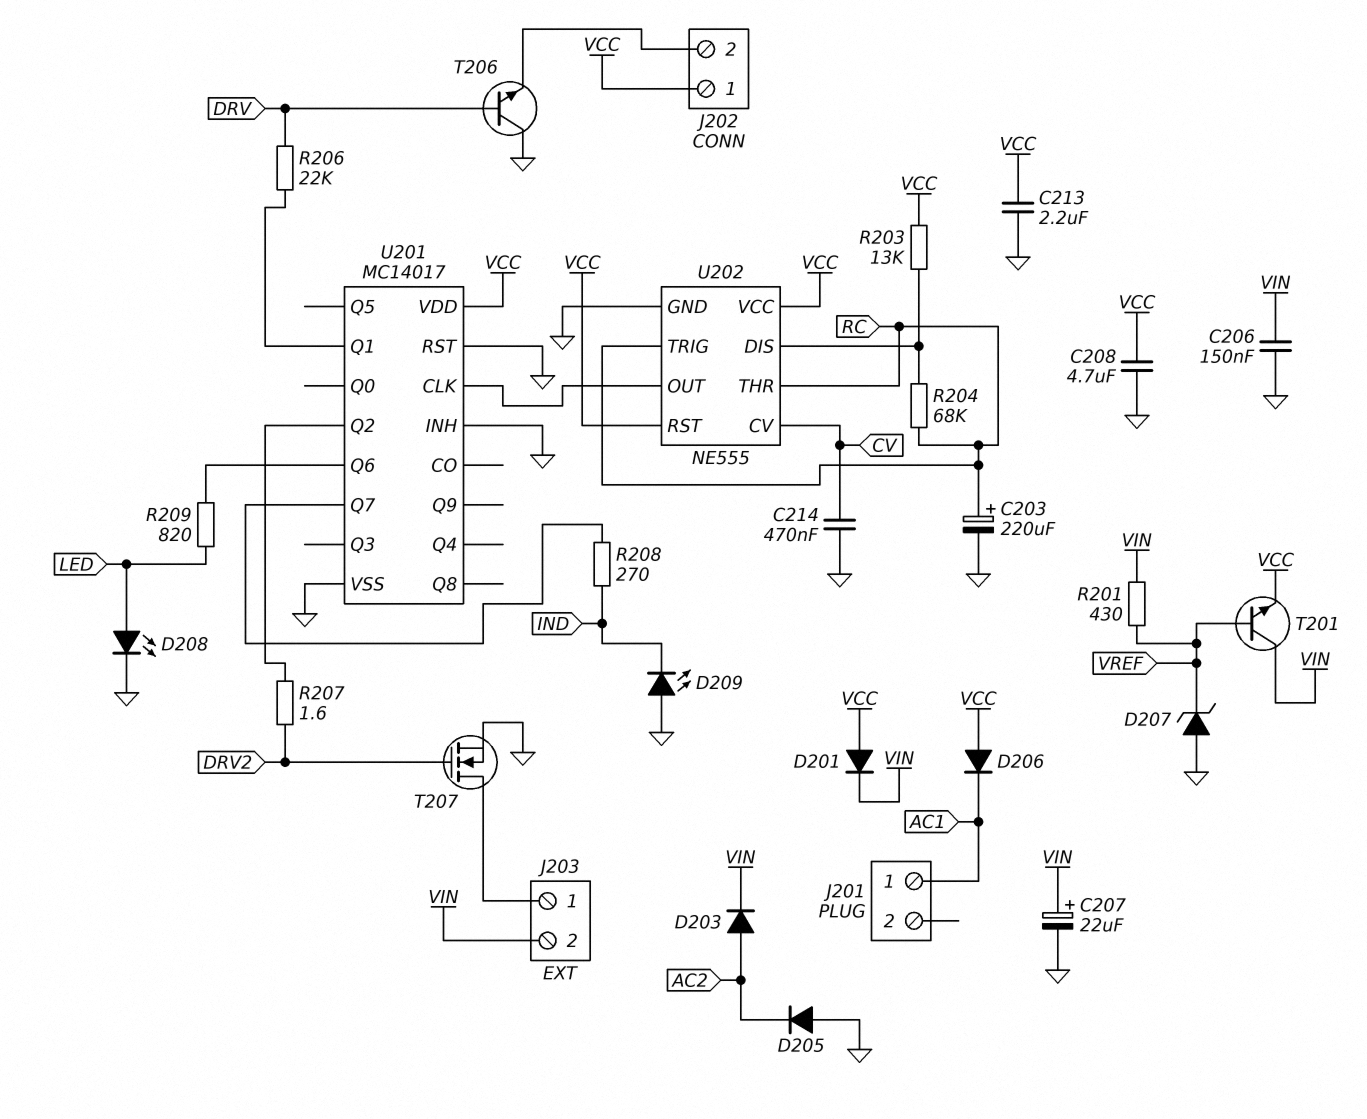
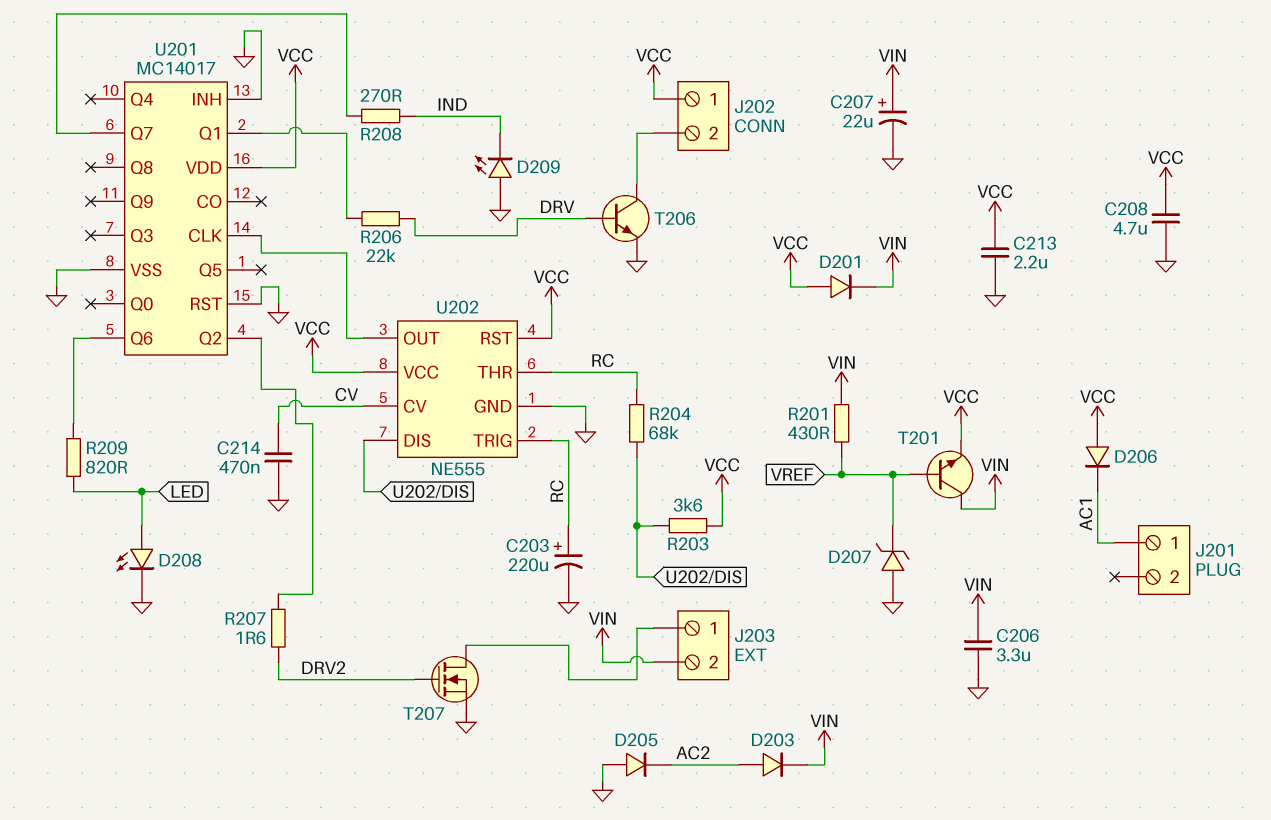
C206: 150nF (GND, VIN) -> 3.3uF (GND, VIN)
R203: 13k (U202/DIS, VCC) -> 3.6k (U202/DIS, VCC)
T206: NPN (B DRV, C GND, E J202/2) -> NPN (B DRV, C J202/2, E GND)

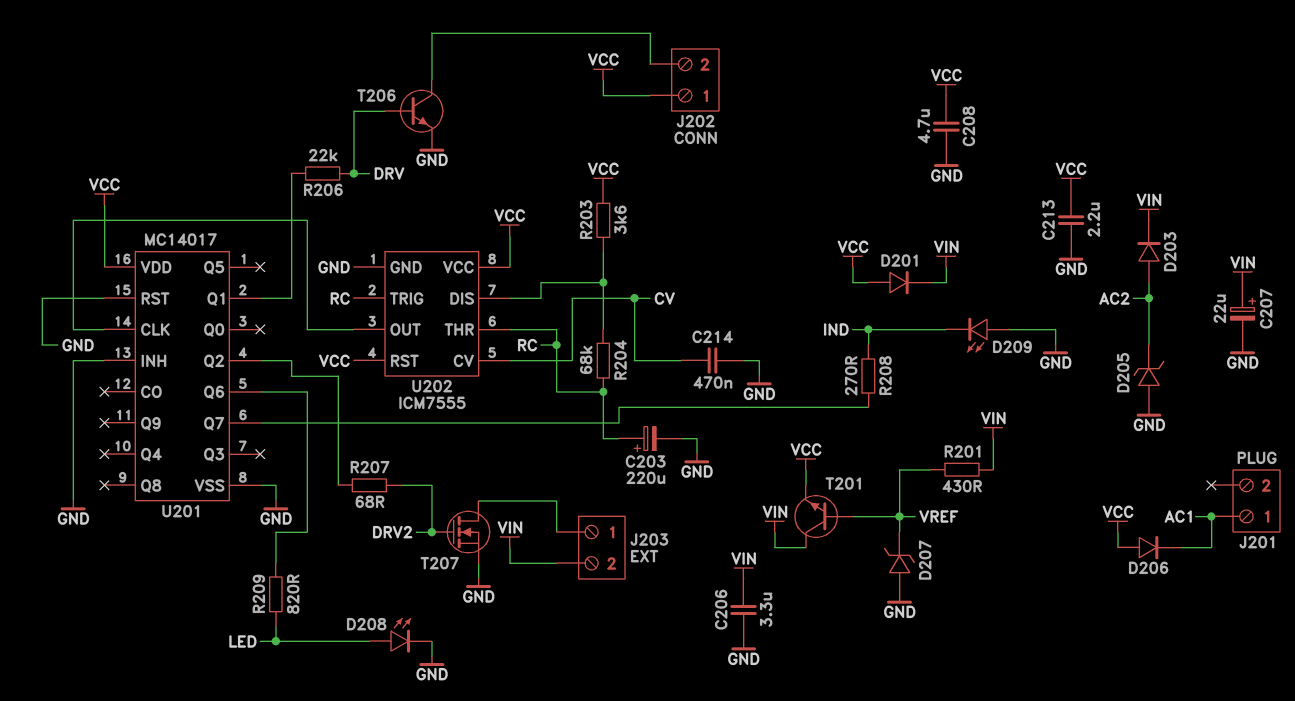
D205: diode (A GND, K AC2) -> zener (A GND, K AC2)
R207: 1.6 (DRV2, U201/Q2) -> 68 (DRV2, U201/Q2)
U202: NE555 -> ICM7555

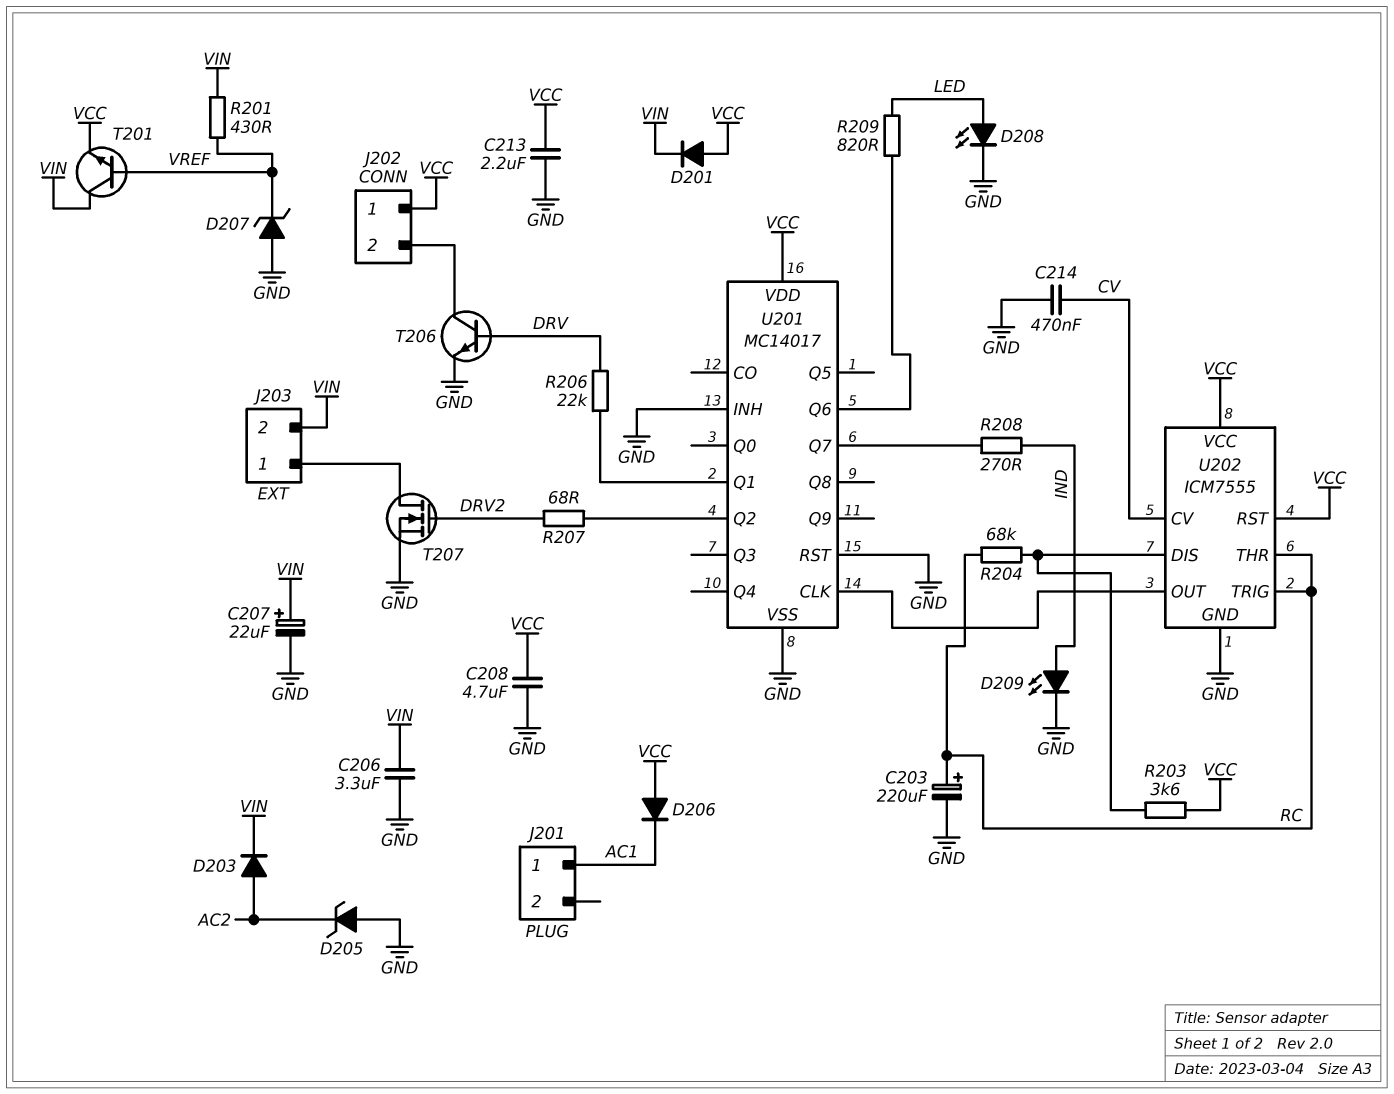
D209: LED (A GND, K IND) -> LED (A IND, K GND)

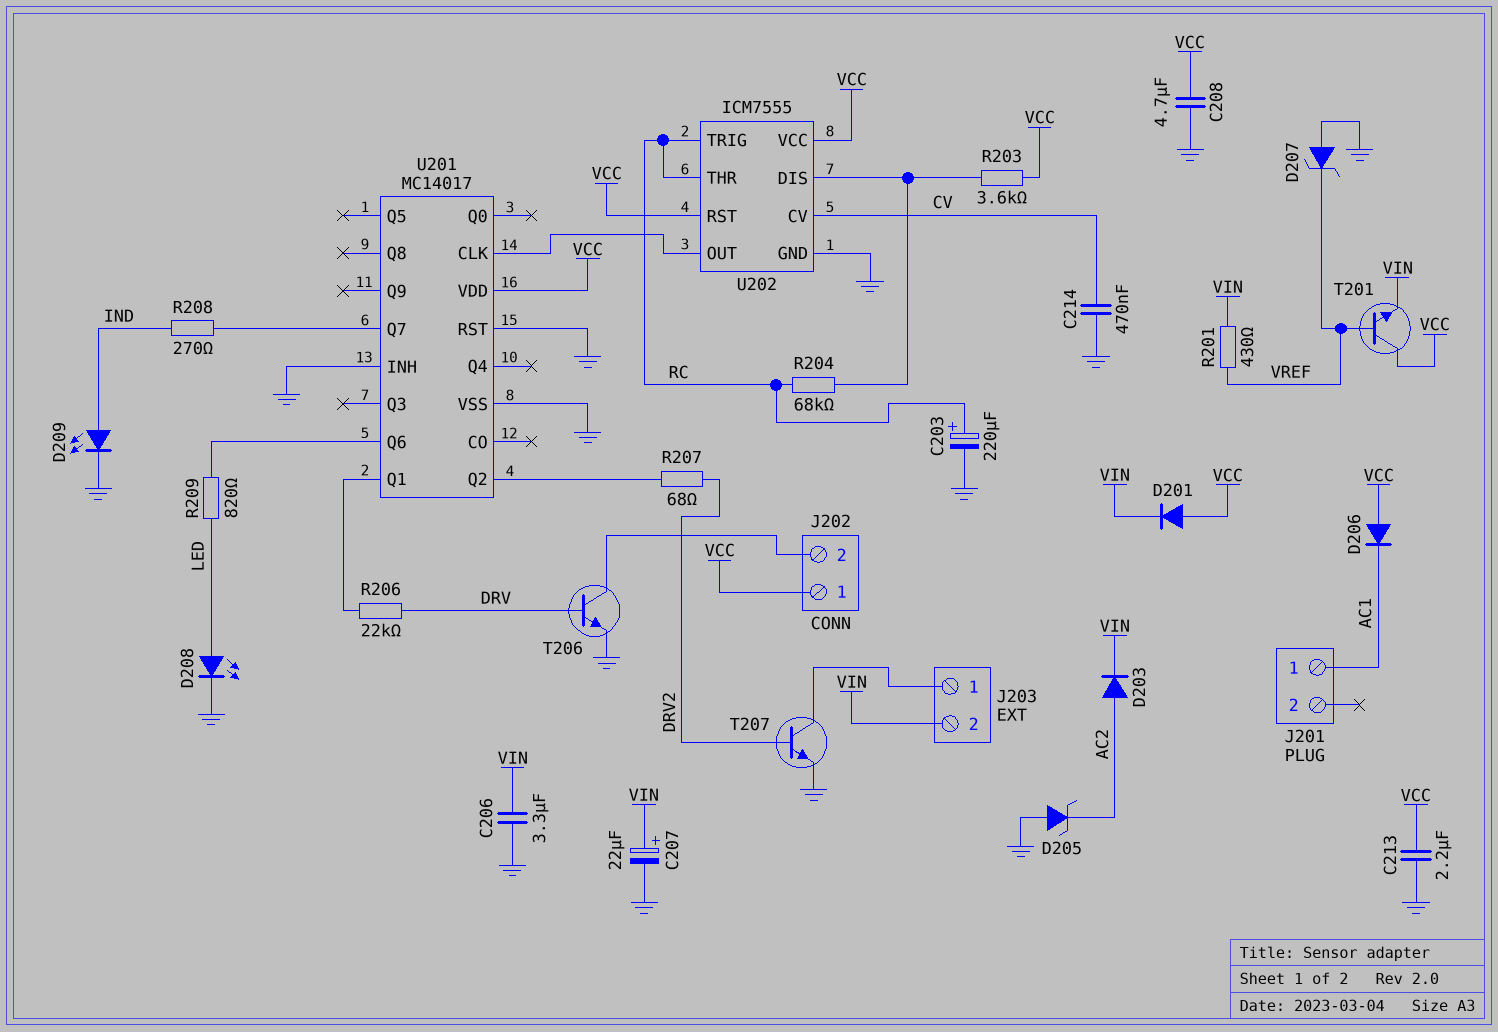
T201: NPN (B VREF, C VIN, E VCC) -> NPN (B VREF, C VCC, E VIN)
T207: NMOS (G DRV2, D J203/1, S GND) -> NPN (B DRV2, C J203/1, E GND)

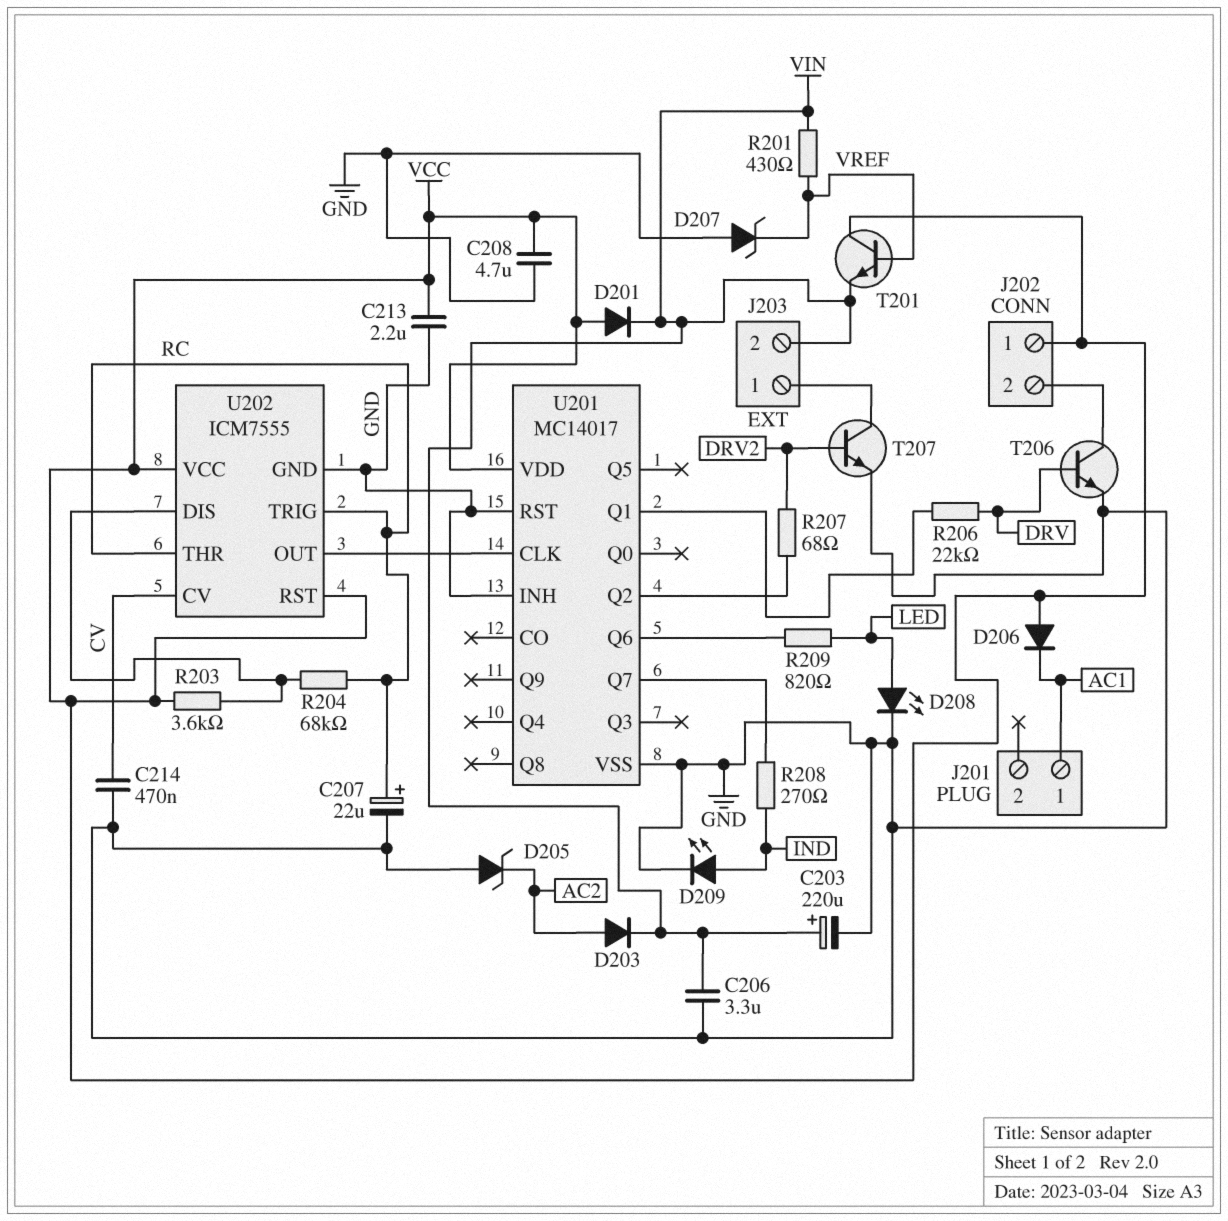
C203: 220uF (plus RC, minus GND) -> 220uF (plus VIN, minus GND)
C207: 22uF (plus VIN, minus GND) -> 22uF (plus RC, minus GND)

